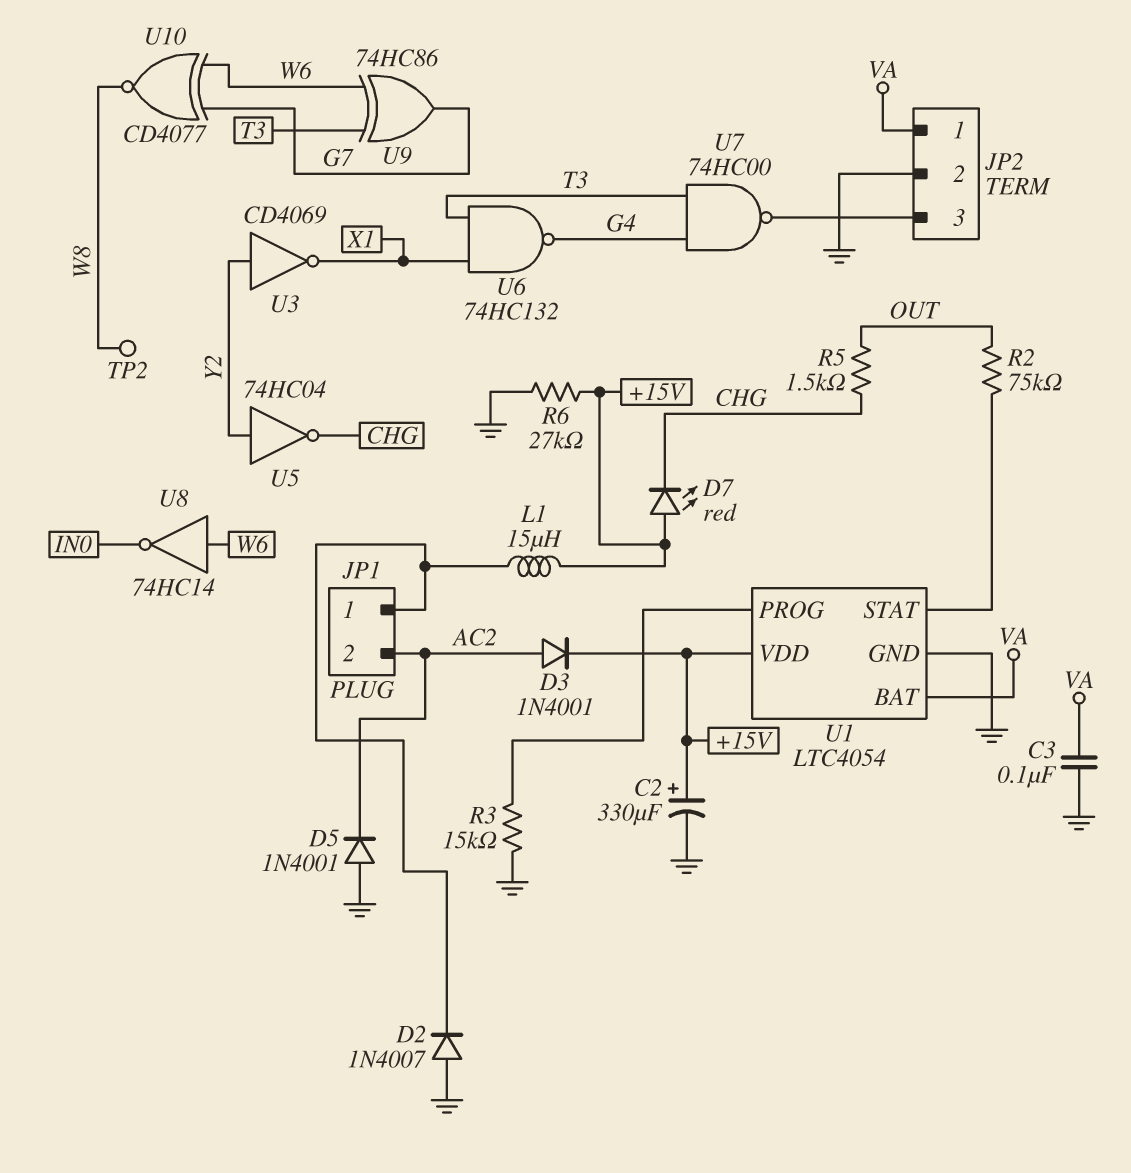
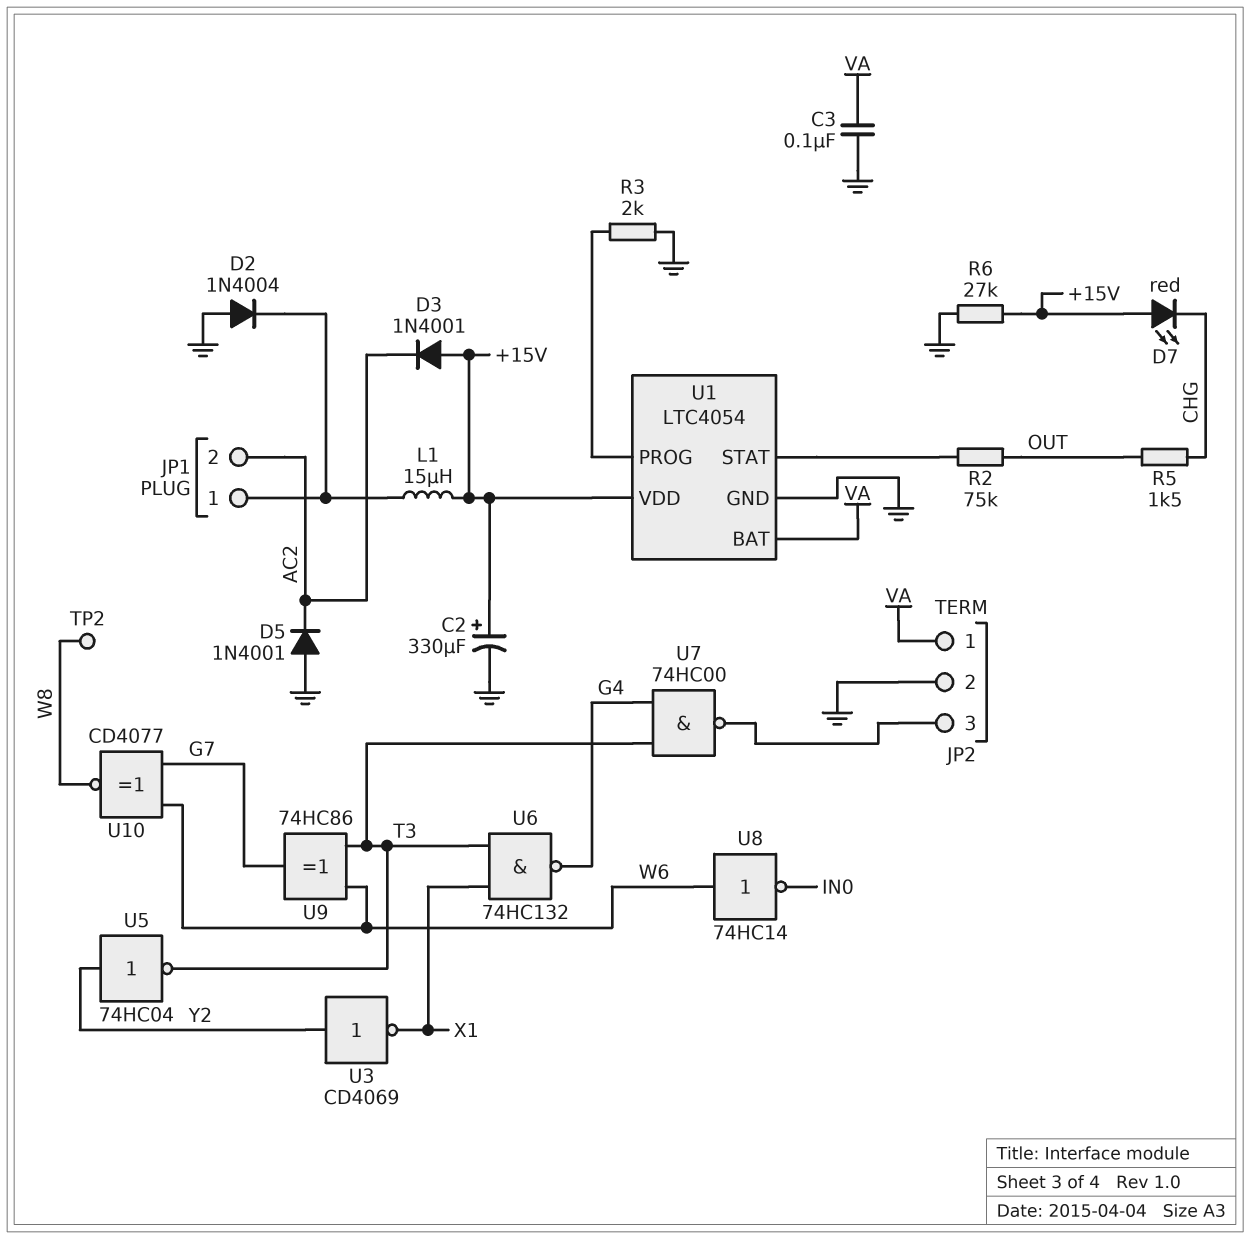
D2: diode 1N4007 (A GND, K JP1/1) -> diode 1N4004 (A GND, K JP1/1)
D3: diode 1N4001 (A AC2, K +15V) -> diode 1N4001 (A +15V, K AC2)
R3: 15k (GND, U1/PROG) -> 2k (GND, U1/PROG)
U5: NOT 74HC04 (in Y2, out CHG) -> NOT 74HC04 (in Y2, out T3)

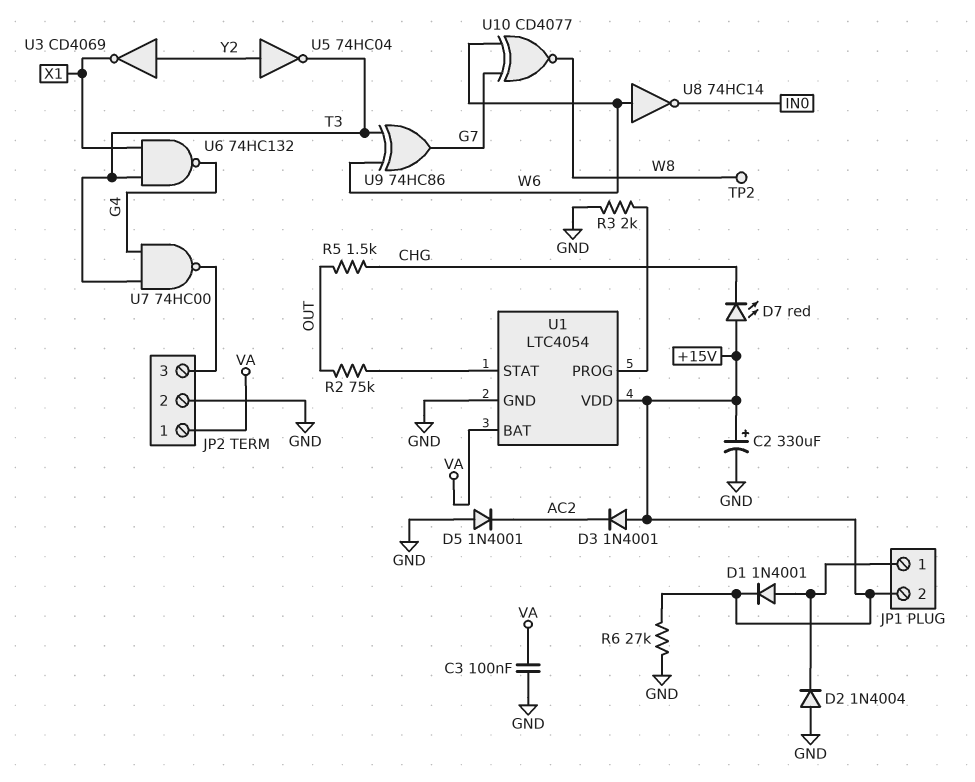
D1: none -> diode 1N4001 (A JP1/1, K +15V)
JP1 pin 2: AC2 -> +15V
L1: 15uH (+15V, JP1/1) -> none

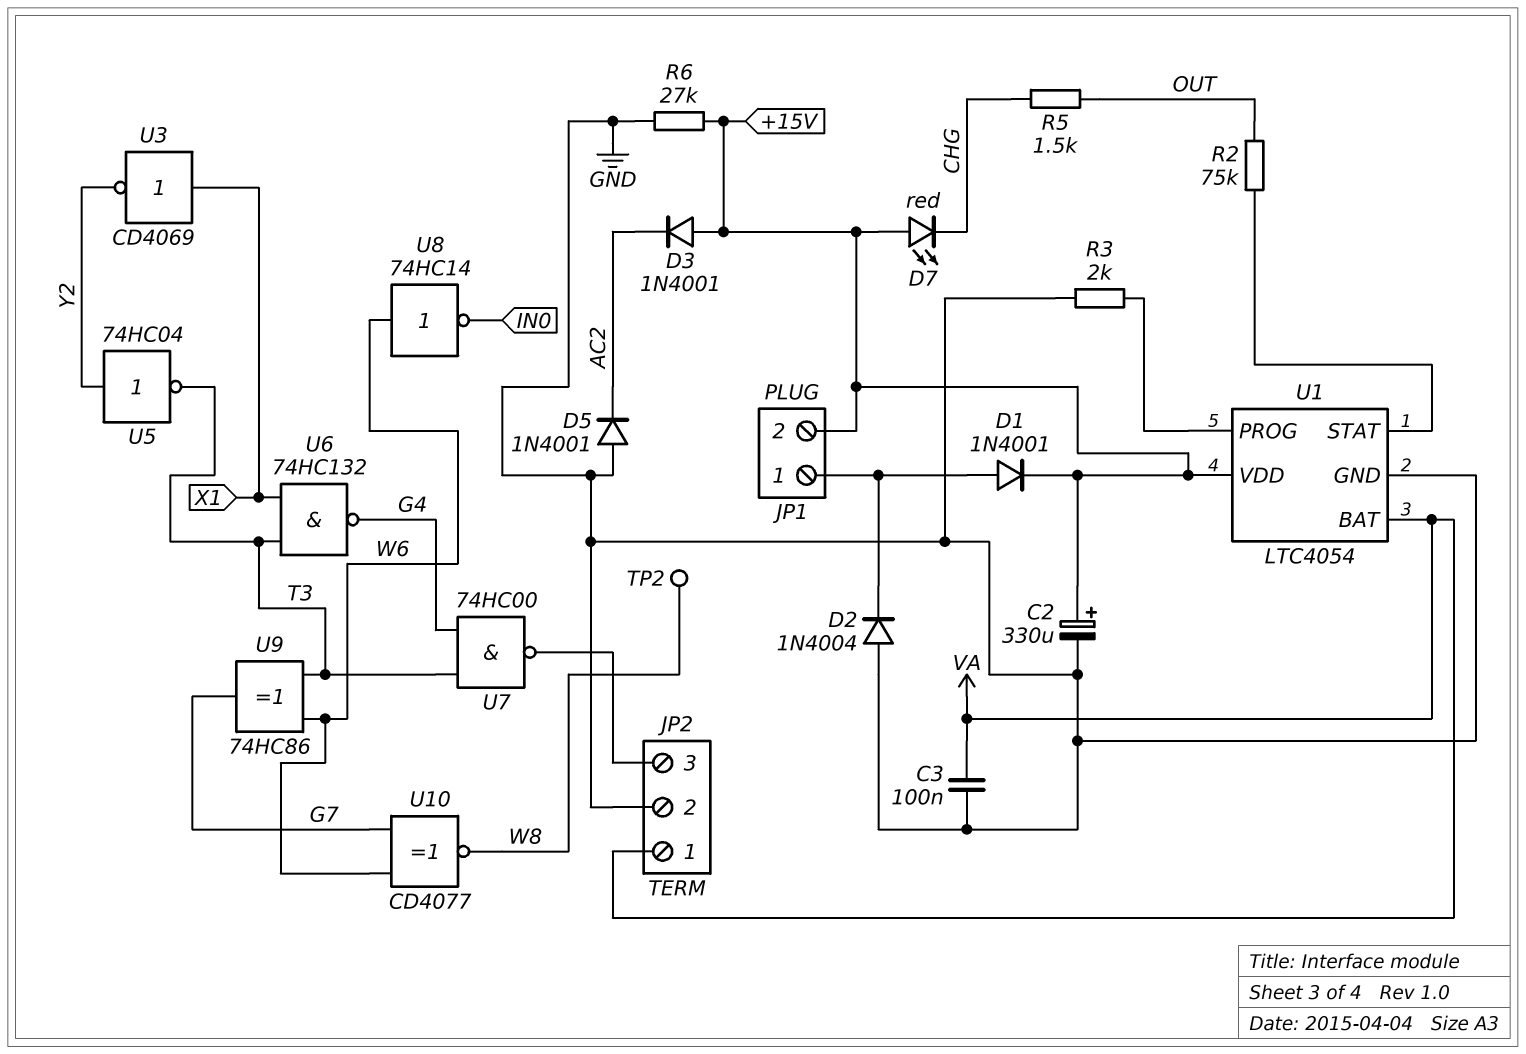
U3: NOT CD4069 (in Y2, out X1) -> NOT CD4069 (in X1, out Y2)

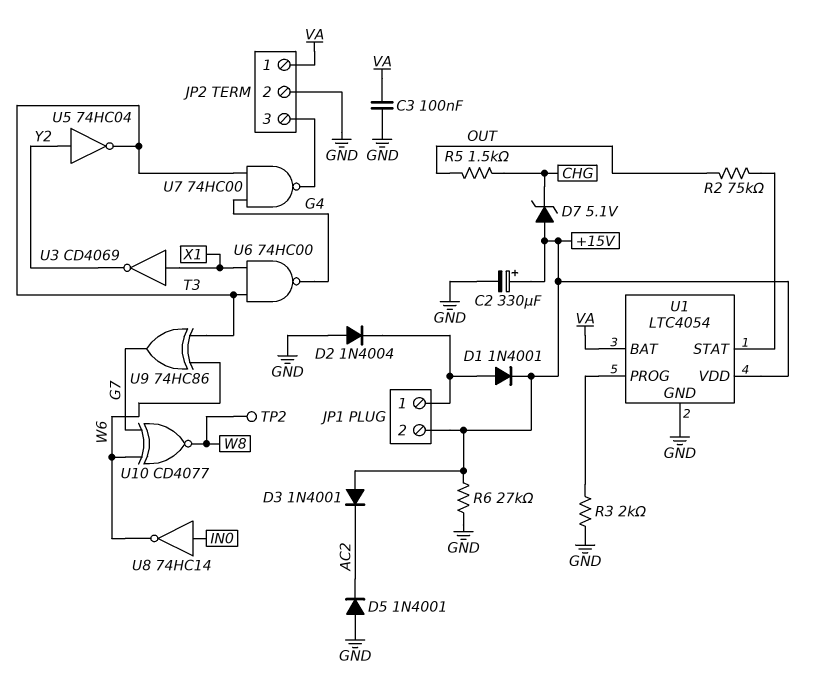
D7: LED red (A +15V, K CHG) -> zener 5.1V (A +15V, K CHG)
U6: NAND 74HC132 (in T3, in X1, out G4) -> NAND 74HC00 (in T3, in X1, out G4)
U8: NOT 74HC14 (in W6, out IN0) -> NOT 74HC14 (in IN0, out W6)

